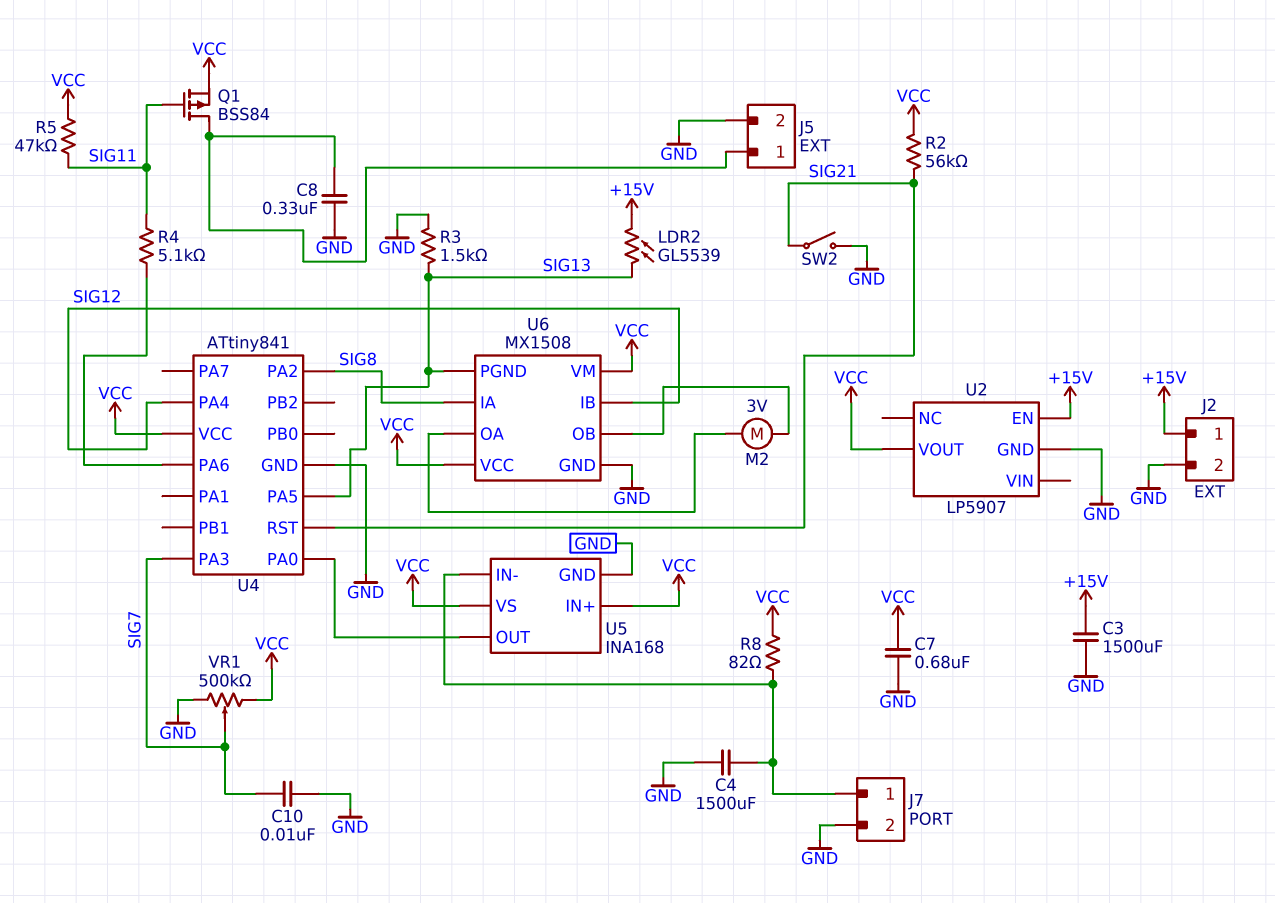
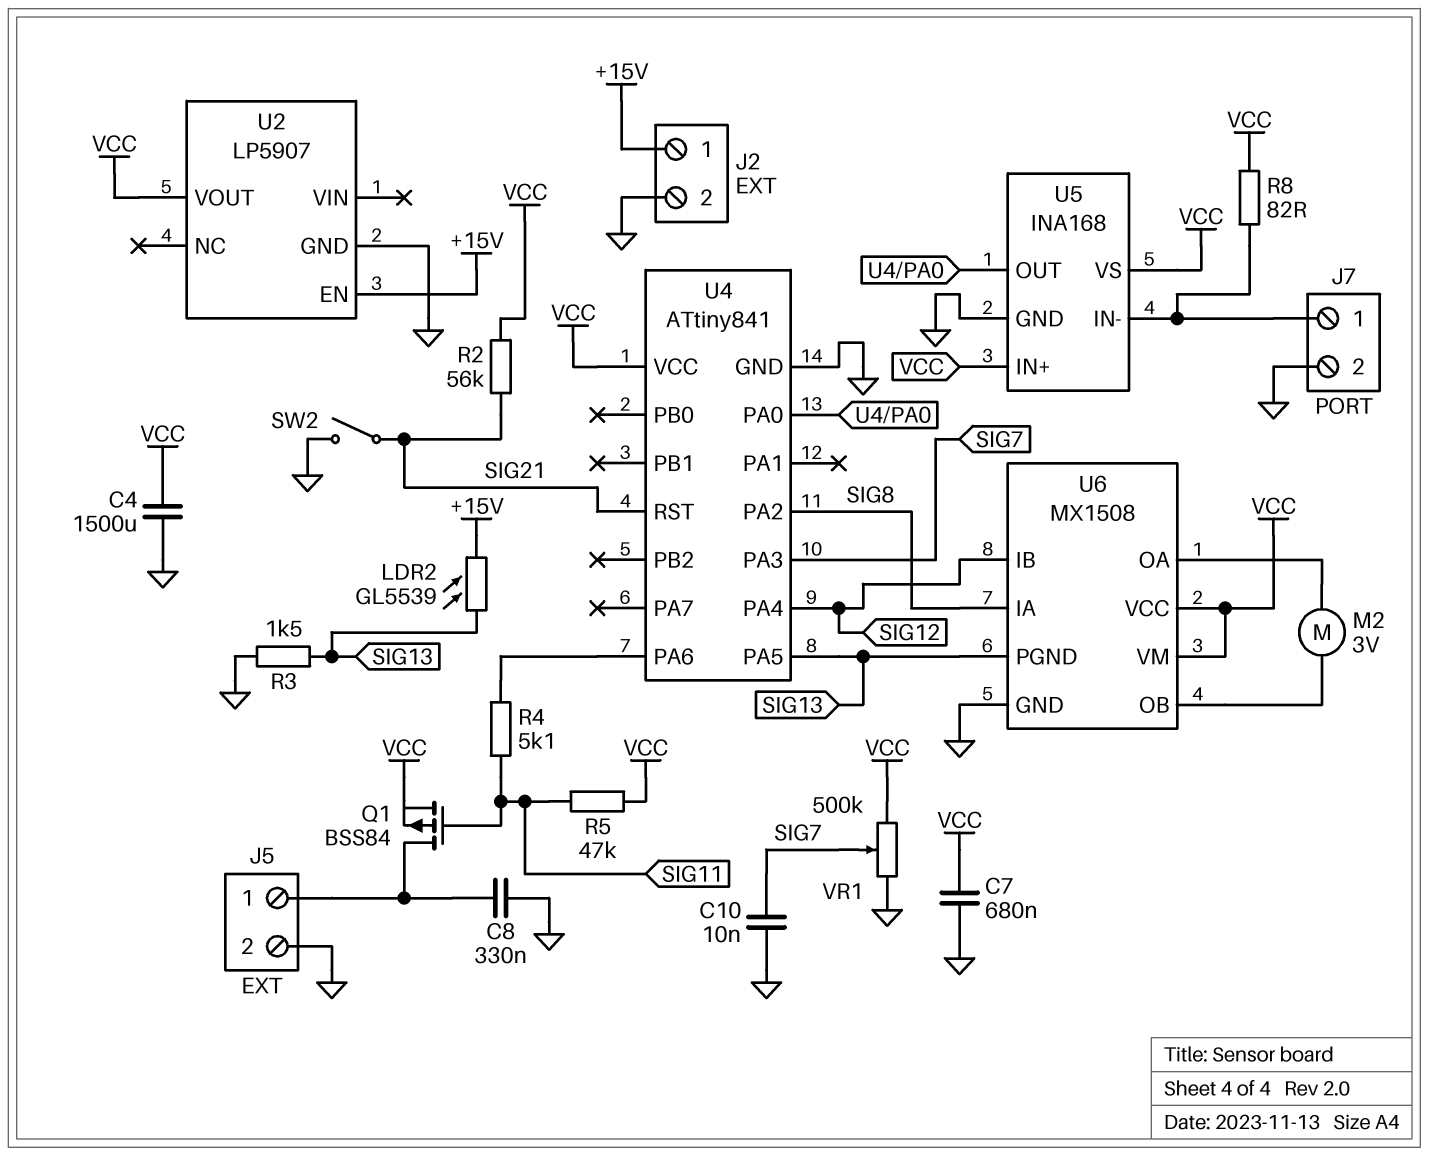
C3: 1500uF (+15V, GND) -> none
C4: 1500uF (GND, J7/1) -> 1500uF (GND, VCC)

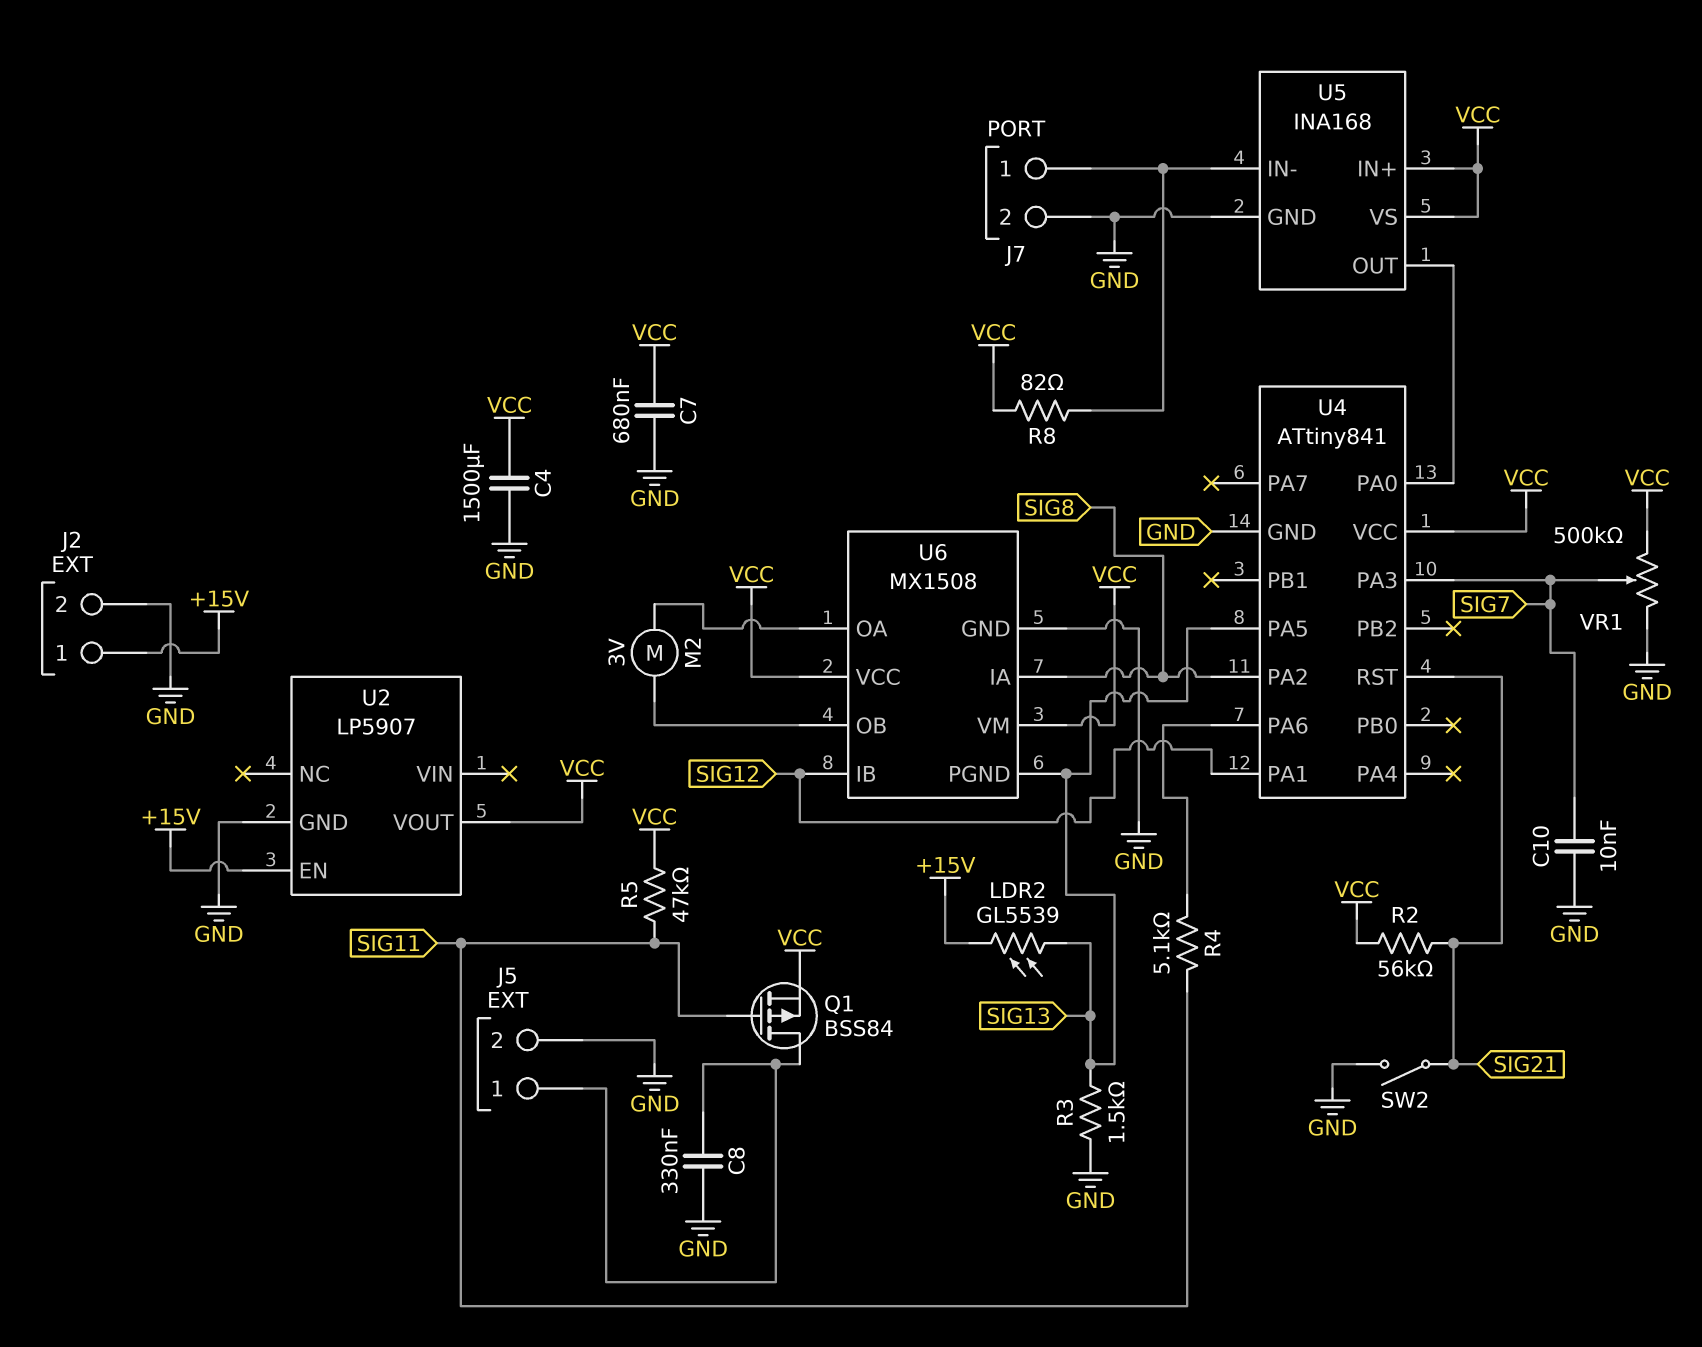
U4 pin PA1: none -> SIG12
U4 pin PA4: SIG12 -> none

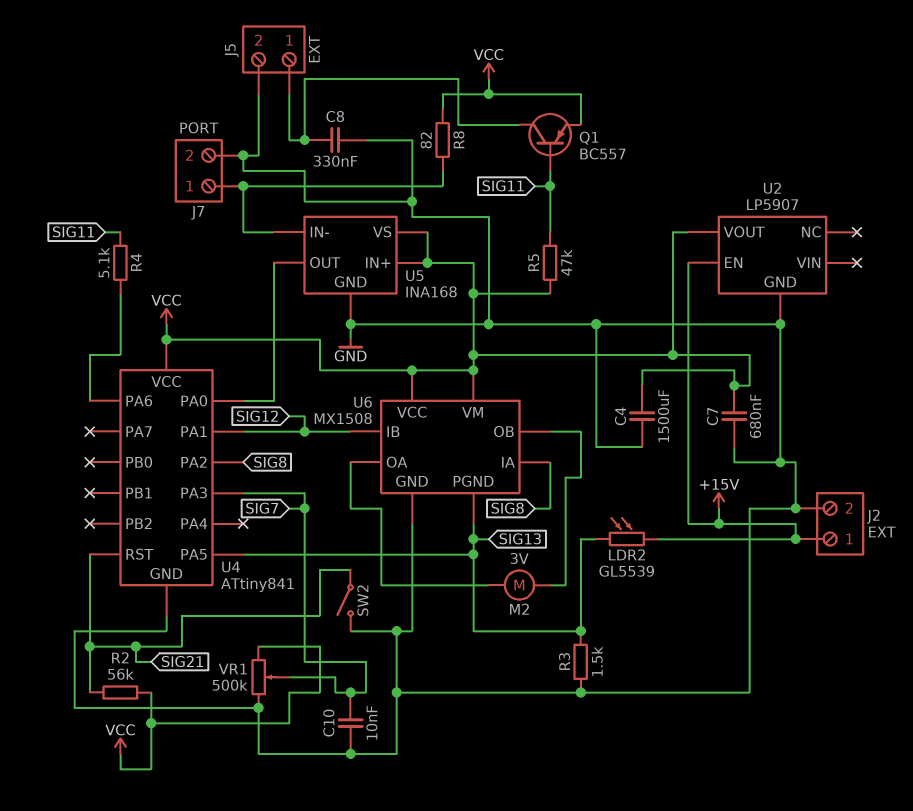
Q1: PMOS BSS84 (G SIG11, D J5/1, S VCC) -> PNP BC557 (B SIG11, C J5/1, E VCC)

